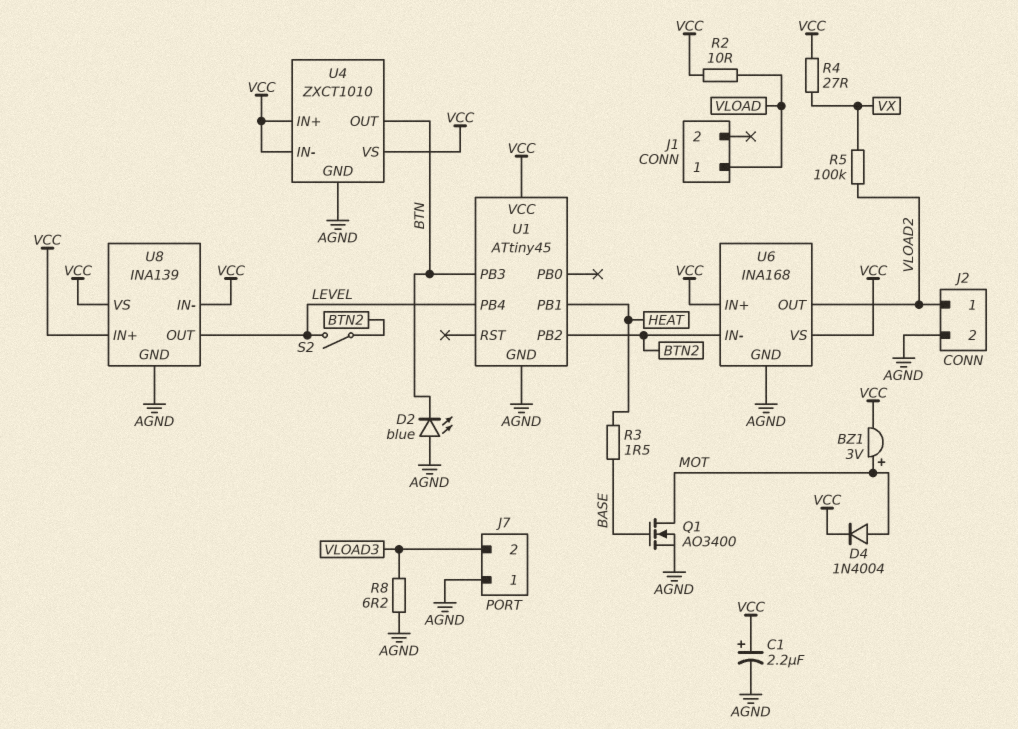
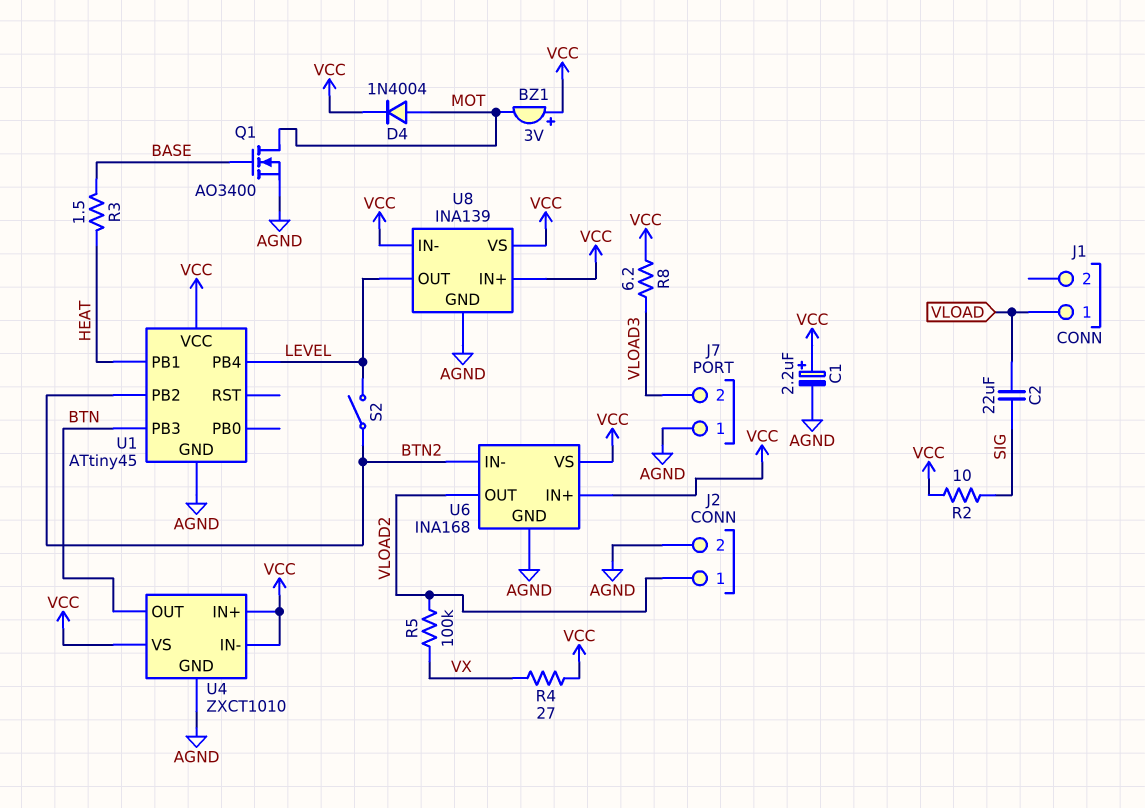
BZ1: buzzer 3V (plus MOT, minus VCC) -> buzzer 3V (plus VCC, minus MOT)
C2: none -> 22uF (SIG, VLOAD)
D2: LED blue (A AGND, K BTN) -> none
R2: 10 (VCC, VLOAD) -> 10 (SIG, VCC)
R8: 6.2 (AGND, VLOAD3) -> 6.2 (VCC, VLOAD3)

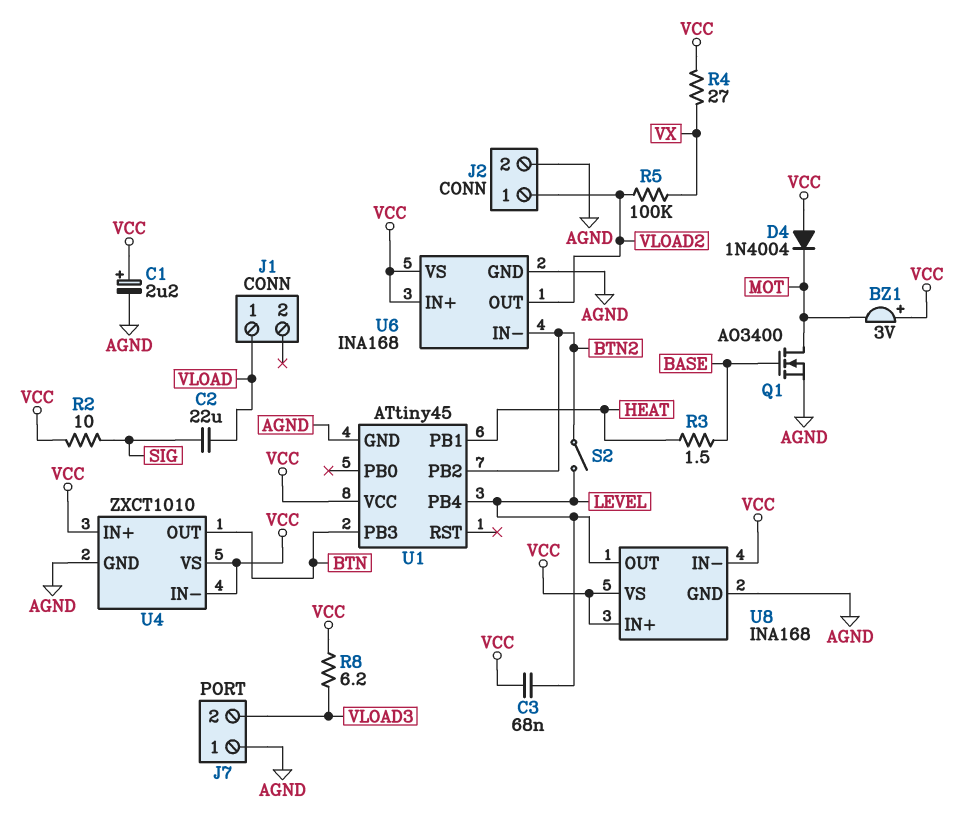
C3: none -> 68nF (LEVEL, VCC)
D4: diode 1N4004 (A MOT, K VCC) -> diode 1N4004 (A VCC, K MOT)
U8: INA139 -> INA168

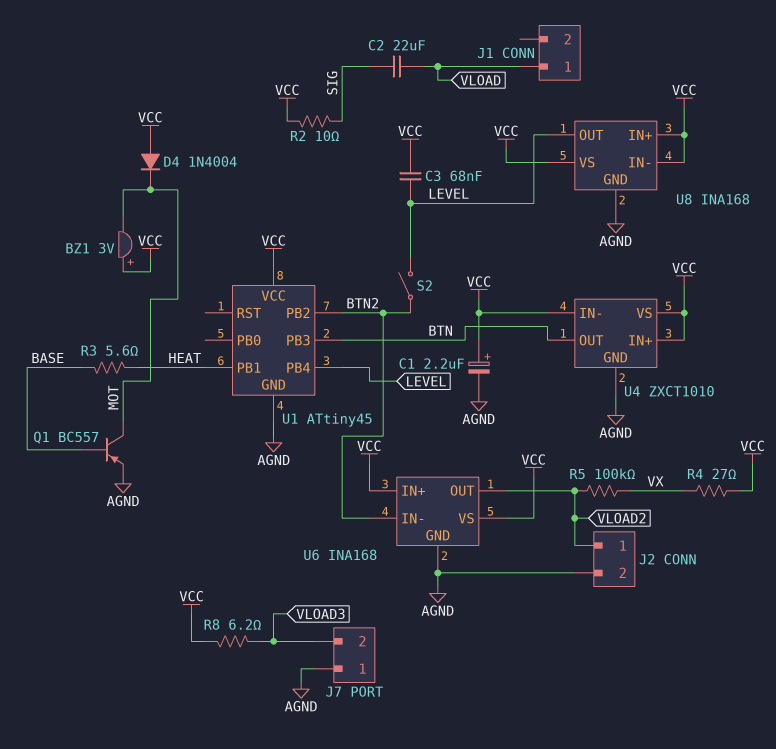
Q1: NMOS AO3400 (G BASE, D MOT, S AGND) -> PNP BC557 (B BASE, C MOT, E AGND)
R3: 1.5 (BASE, HEAT) -> 5.6 (BASE, HEAT)

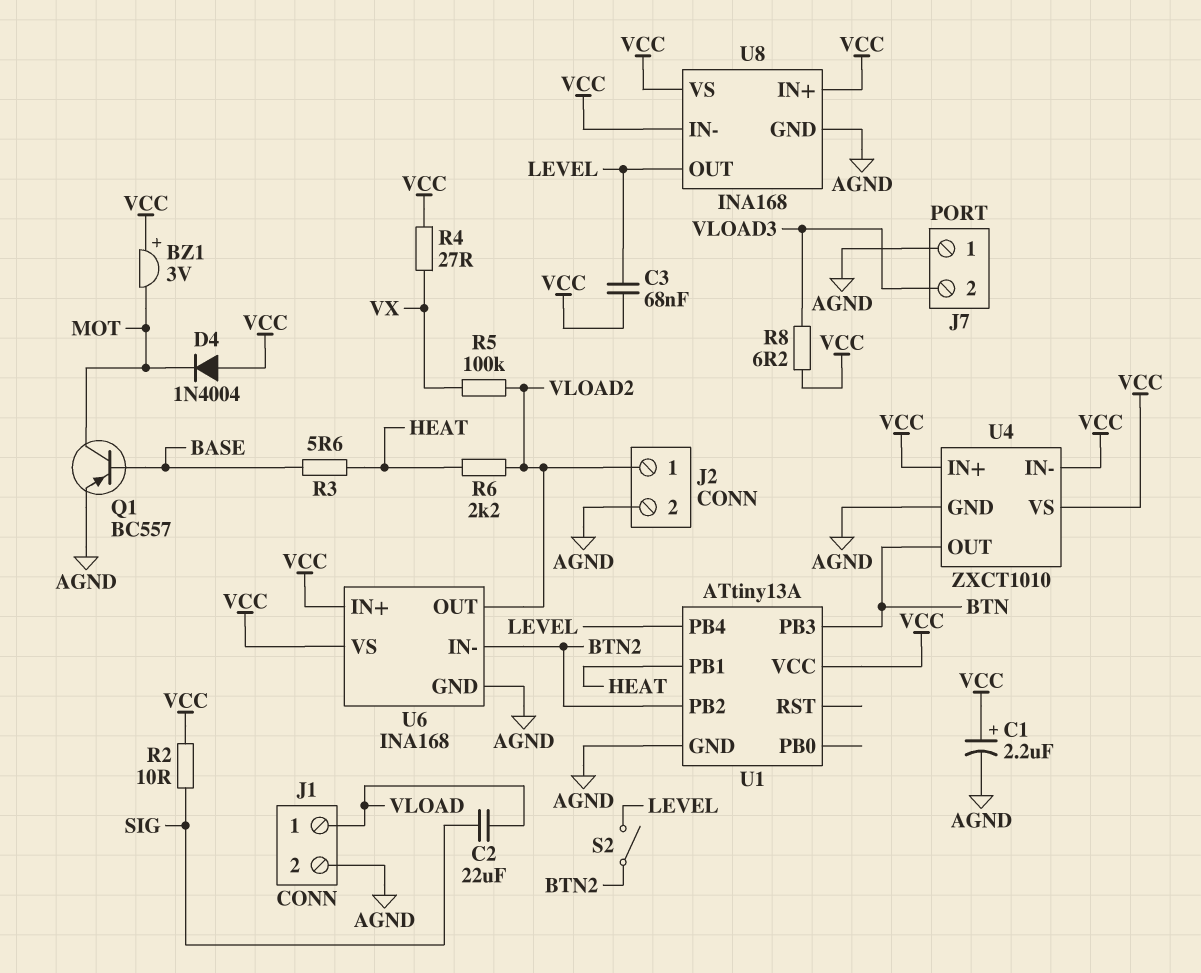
J1 pin 2: none -> AGND
R6: none -> 2.2k (HEAT, VLOAD2)
U1: ATtiny45 -> ATtiny13A

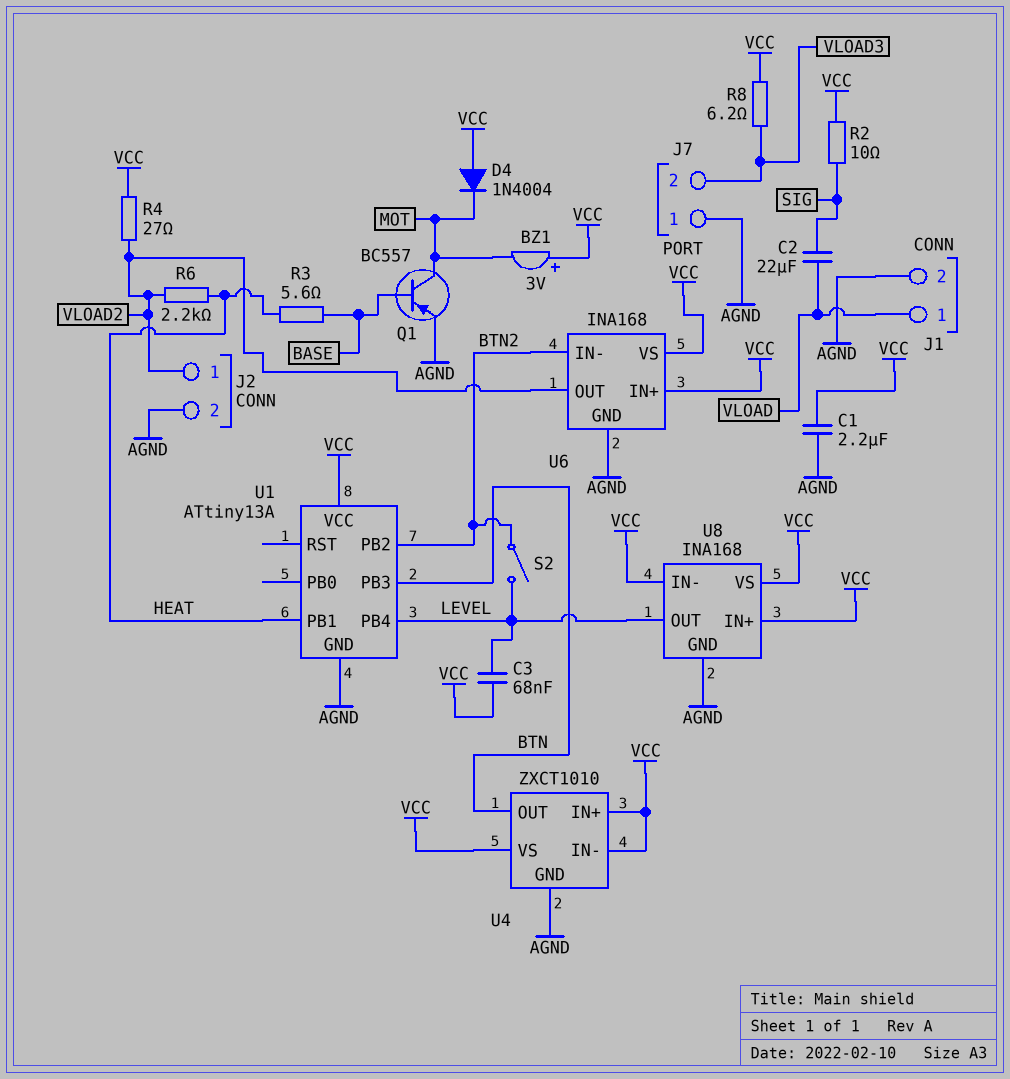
C1: 2.2uF (plus VCC, minus AGND) -> 2.2uF (AGND, VCC)
R4: 27 (VCC, VX) -> 27 (VCC, VLOAD2)
R5: 100k (VLOAD2, VX) -> none

